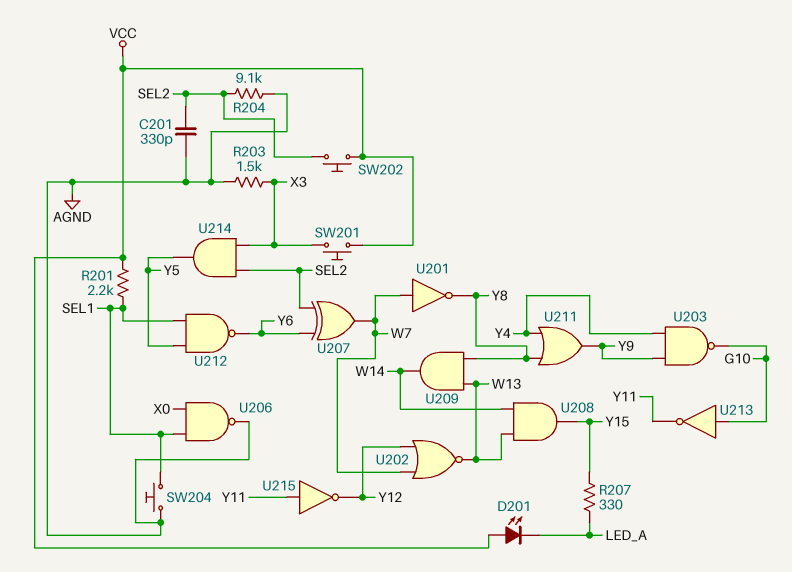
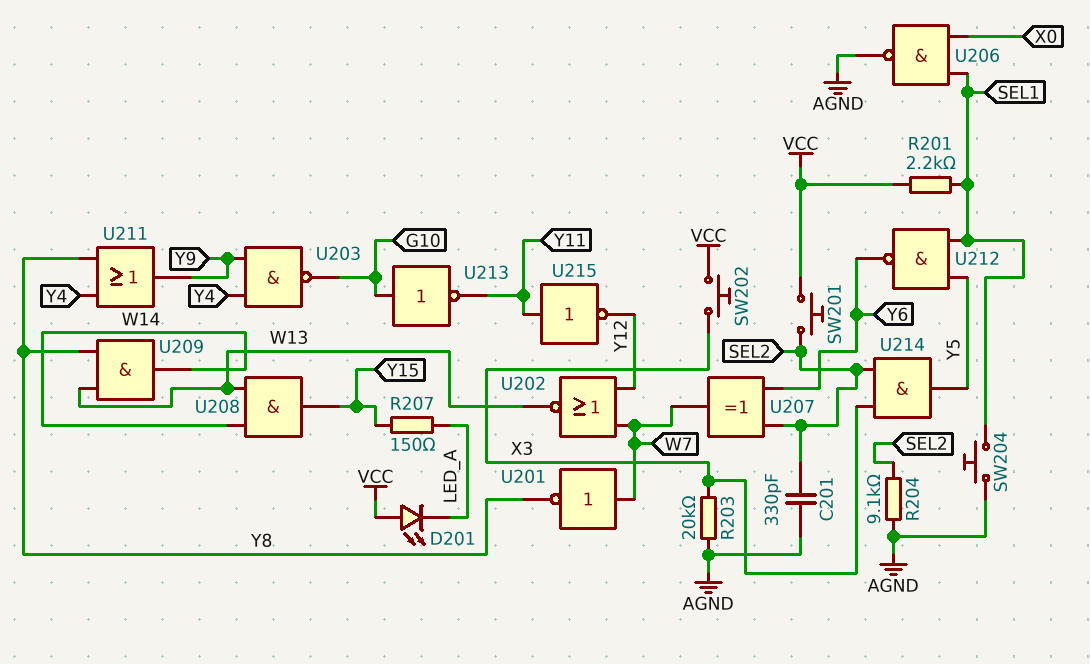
R203: 1.5k (AGND, X3) -> 20k (AGND, X3)
R207: 330 (LED_A, Y15) -> 150 (LED_A, Y15)
SW201: button (VCC, X3) -> button (SEL2, VCC)
SW202: button (SEL2, VCC) -> button (VCC, X3)

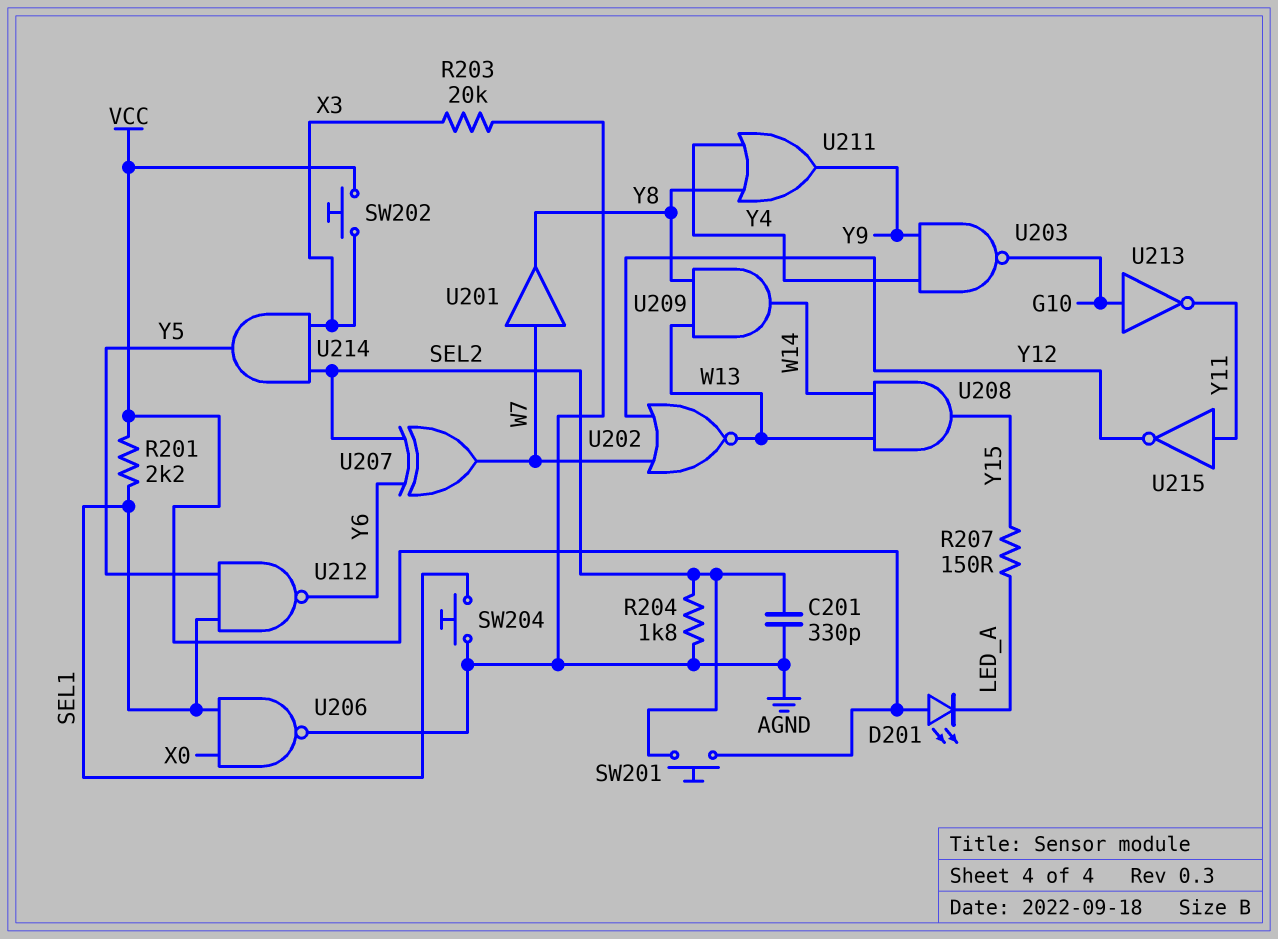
R204: 9.1k (AGND, SEL2) -> 1.8k (AGND, SEL2)
U201: NOT (in W7, out Y8) -> buffer (in W7, out Y8)

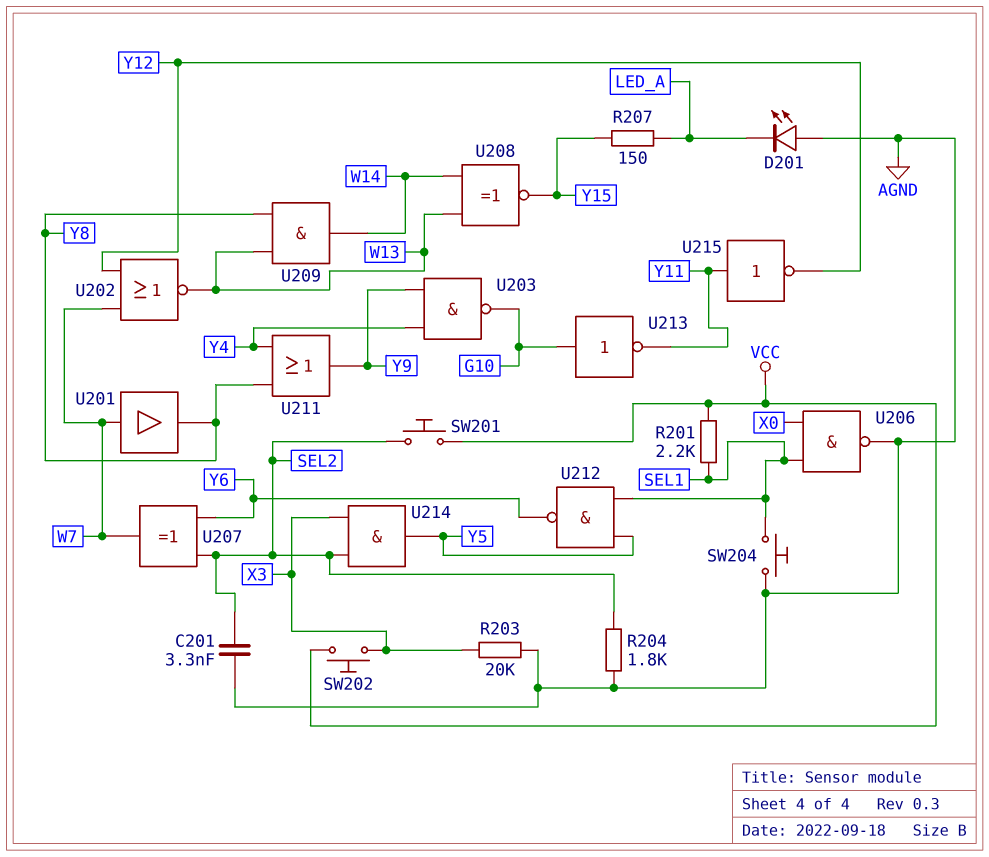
C201: 330pF (AGND, SEL2) -> 3.3nF (AGND, SEL2)
D201: LED (A VCC, K LED_A) -> LED (A AGND, K LED_A)
U208: AND (in W13, in W14, out Y15) -> XNOR (in W13, in W14, out Y15)

